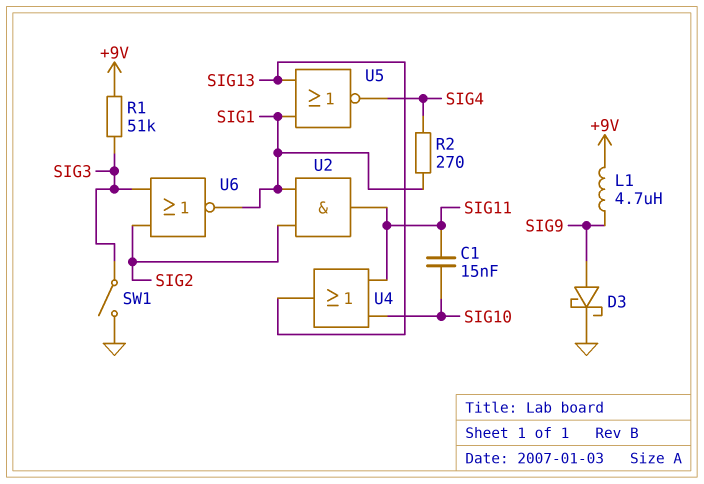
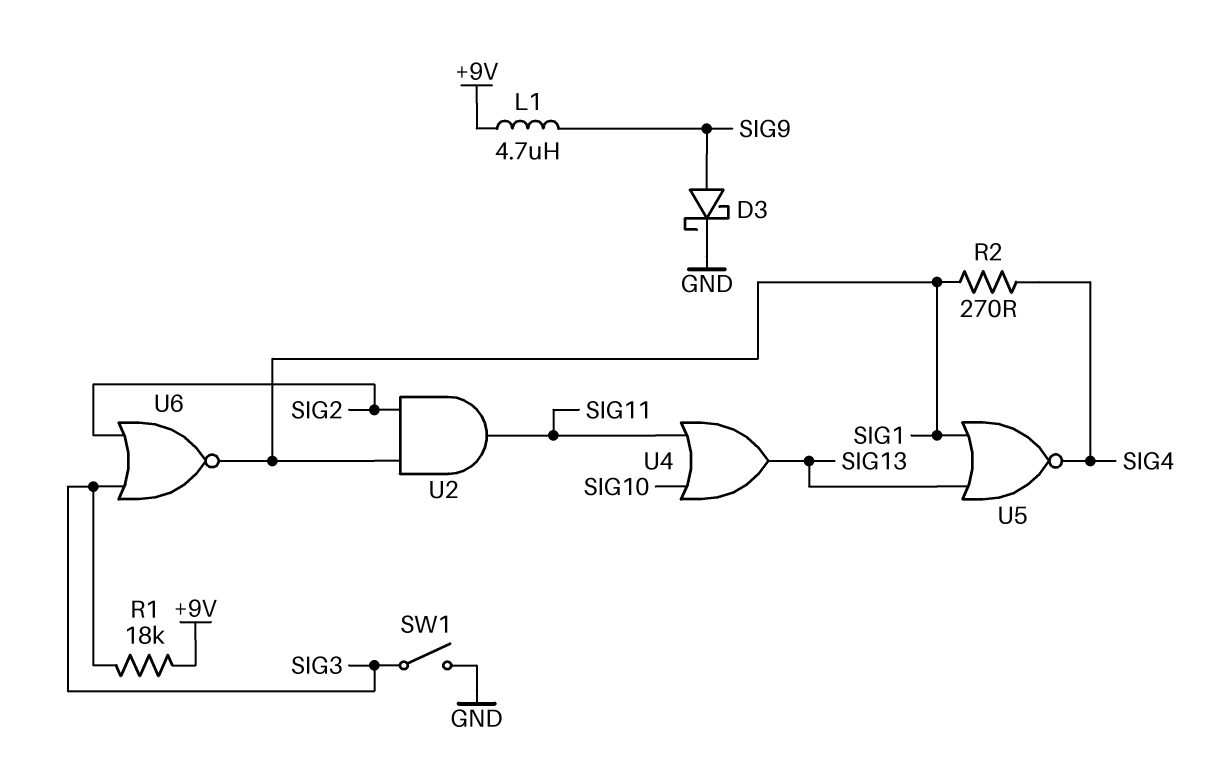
C1: 15nF (SIG10, SIG11) -> none
R1: 51k (+9V, SIG3) -> 18k (+9V, SIG3)

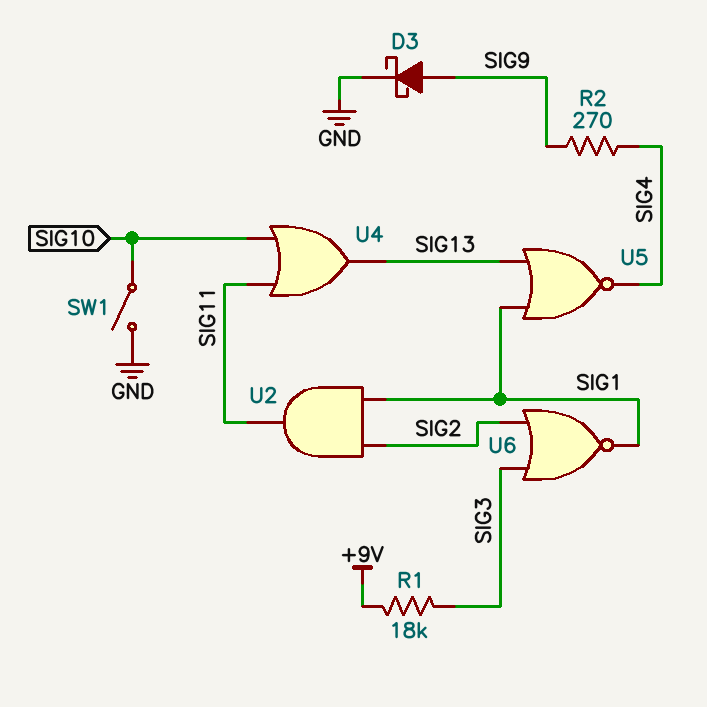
L1: 4.7uH (+9V, SIG9) -> none
R2: 270 (SIG1, SIG4) -> 270 (SIG4, SIG9)
SW1: switch (GND, SIG3) -> switch (GND, SIG10)

